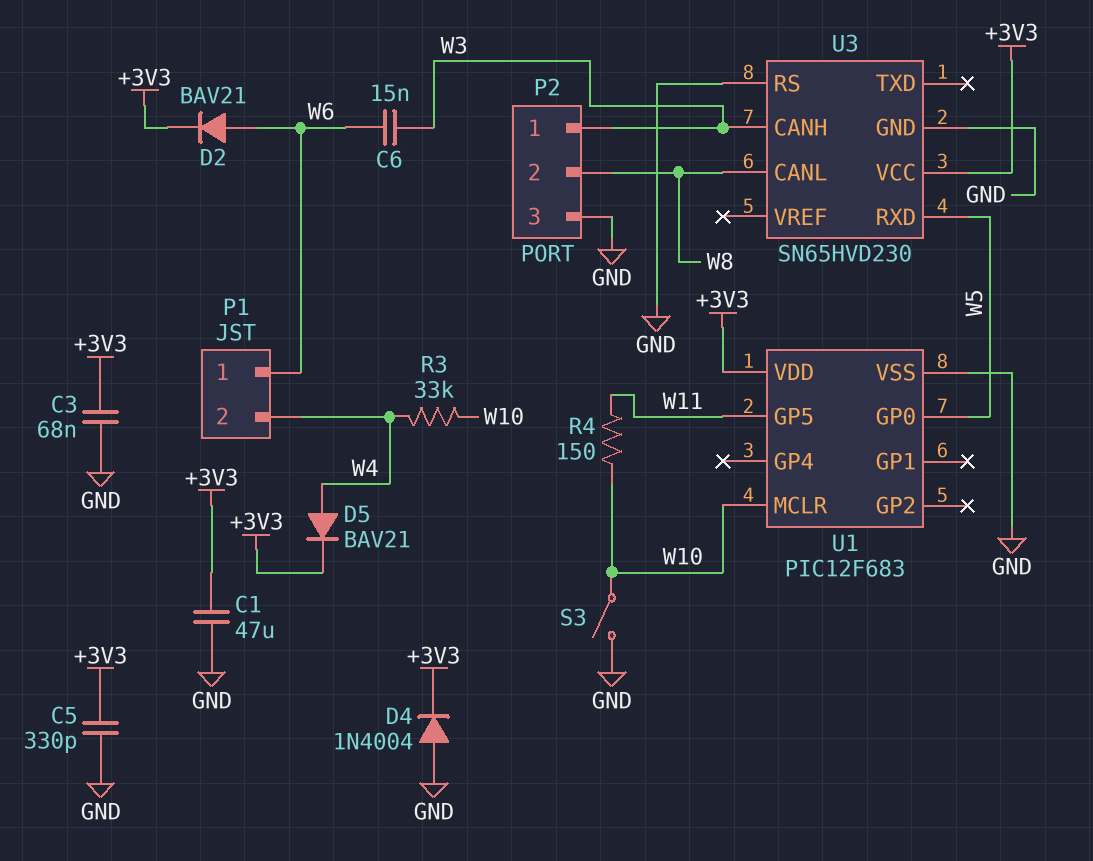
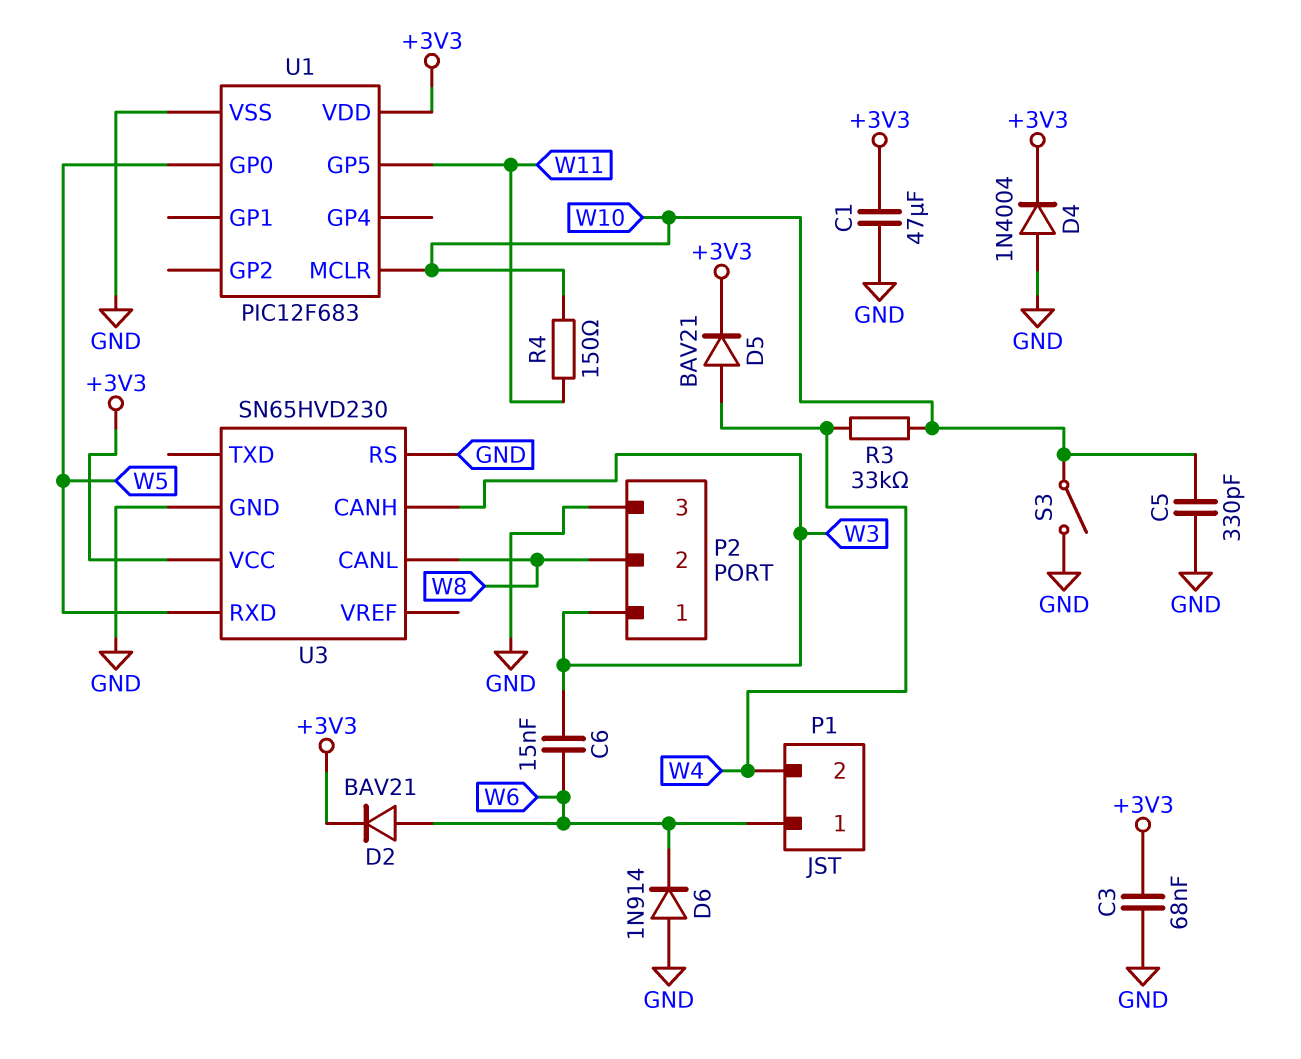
C5: 330pF (+3V3, GND) -> 330pF (GND, W10)
D6: none -> diode 1N914 (A GND, K W6)

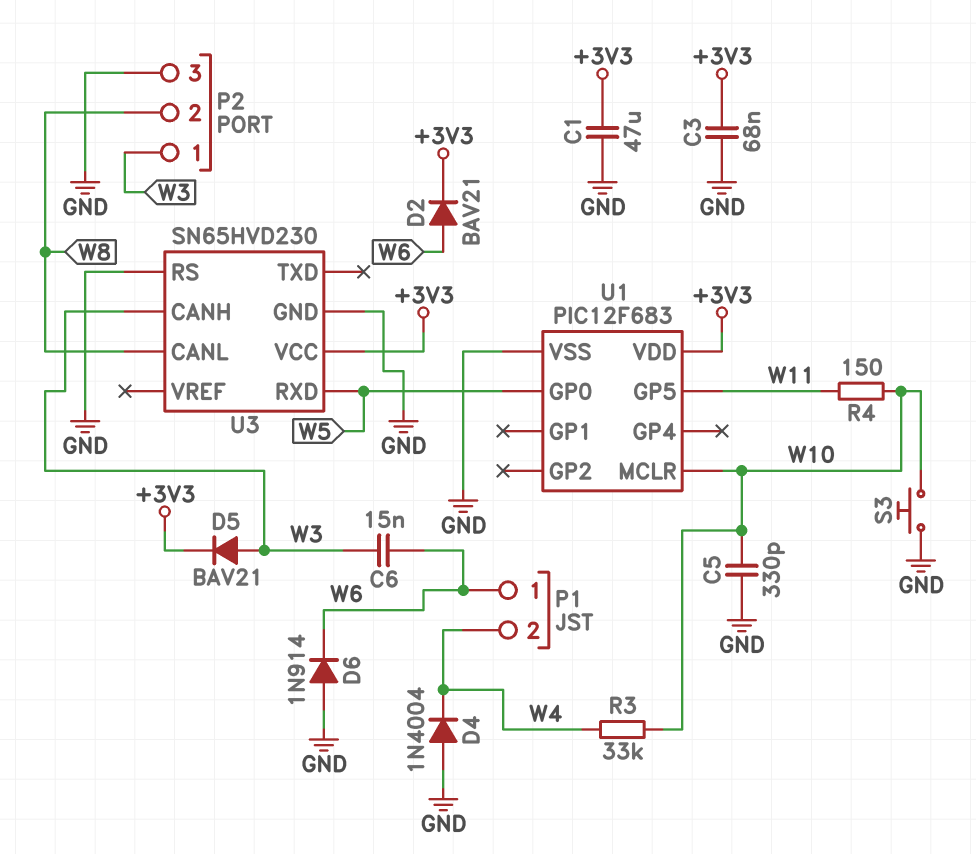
D4: diode 1N4004 (A GND, K +3V3) -> diode 1N4004 (A GND, K W4)
D5: diode BAV21 (A W4, K +3V3) -> diode BAV21 (A W3, K +3V3)
S3: switch (GND, W10) -> button (GND, W10)

